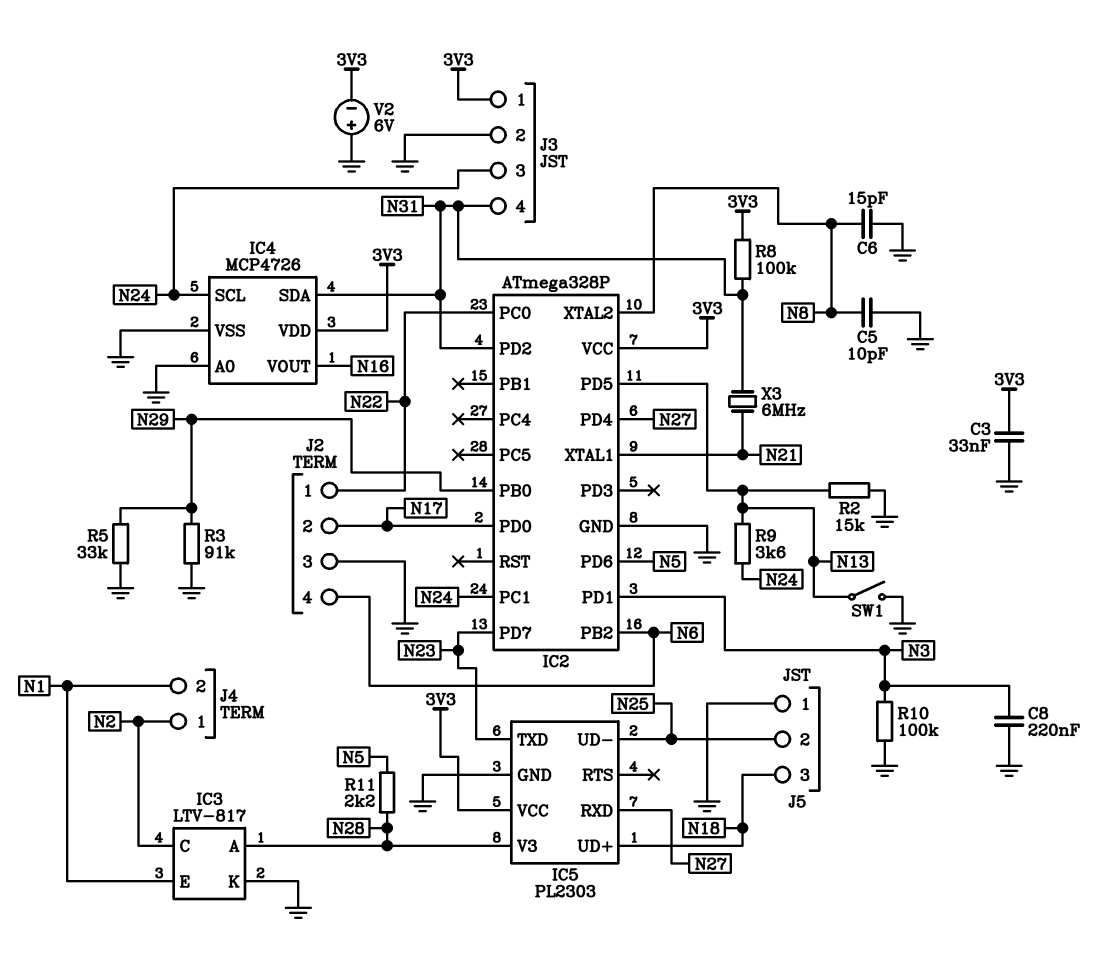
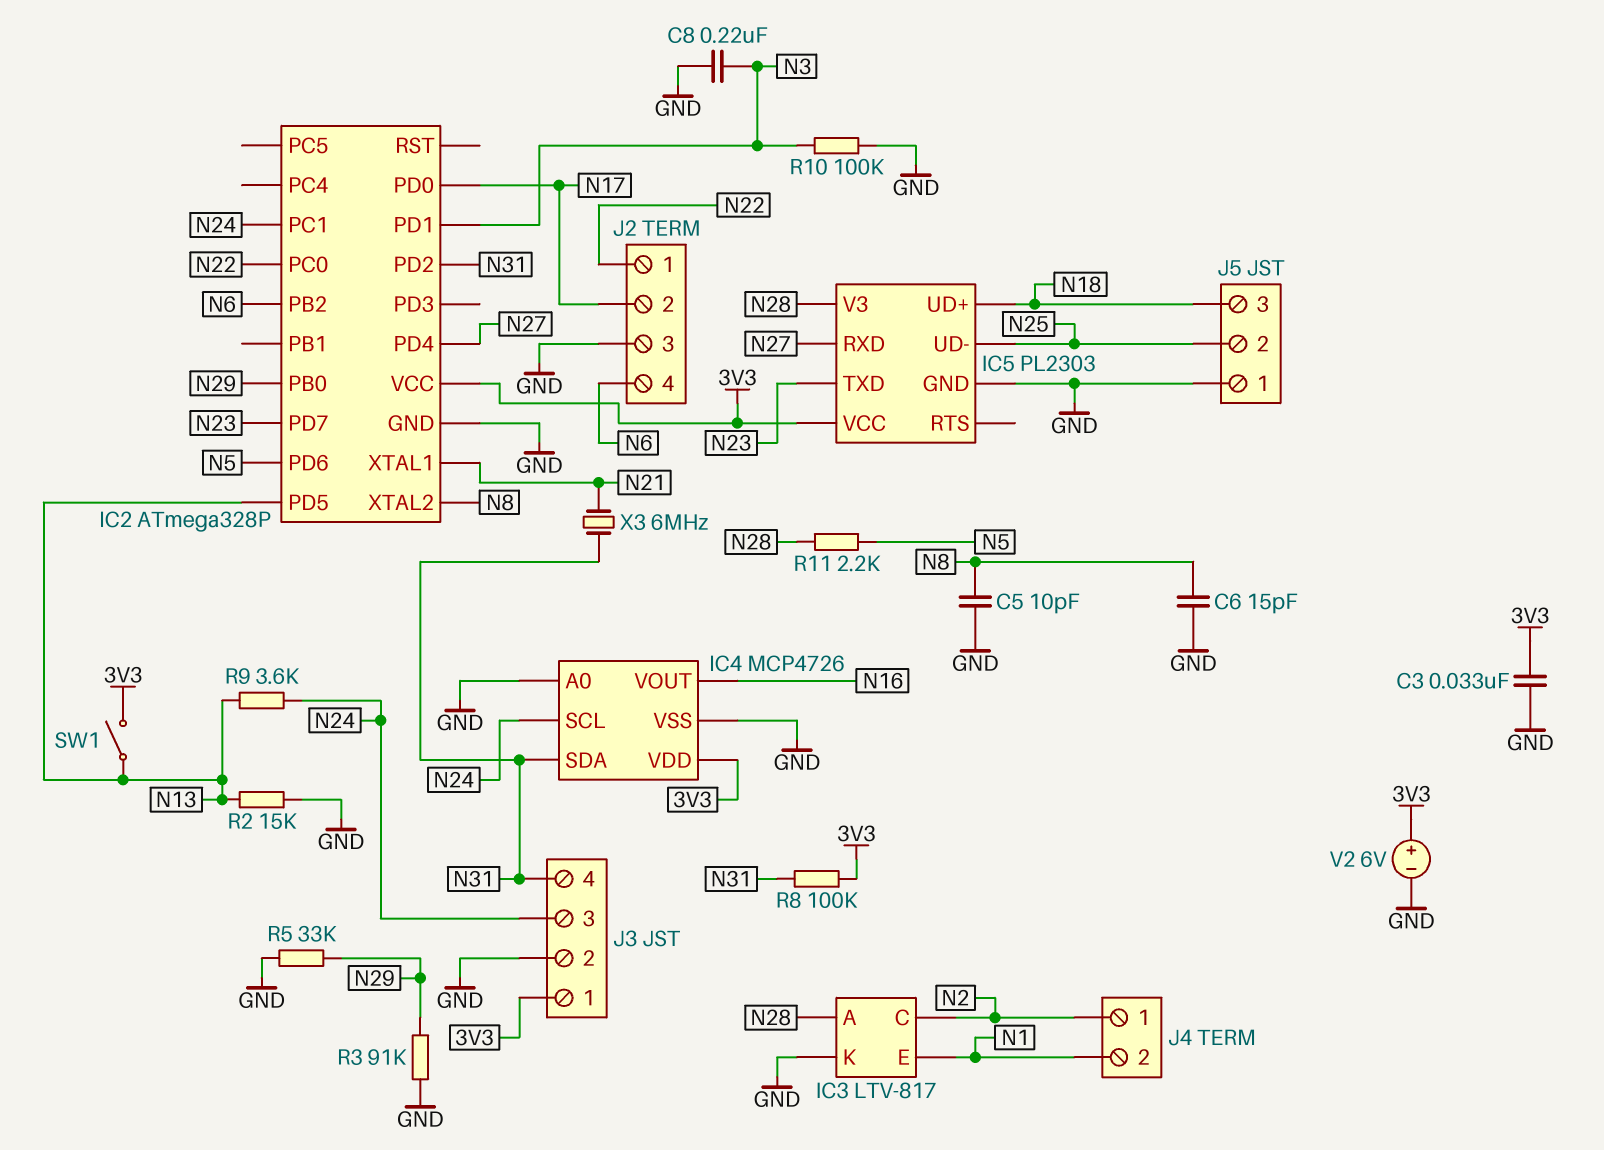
SW1: switch (GND, N13) -> switch (3V3, N13)
V2: 6V (plus GND, minus 3V3) -> 6V (plus 3V3, minus GND)

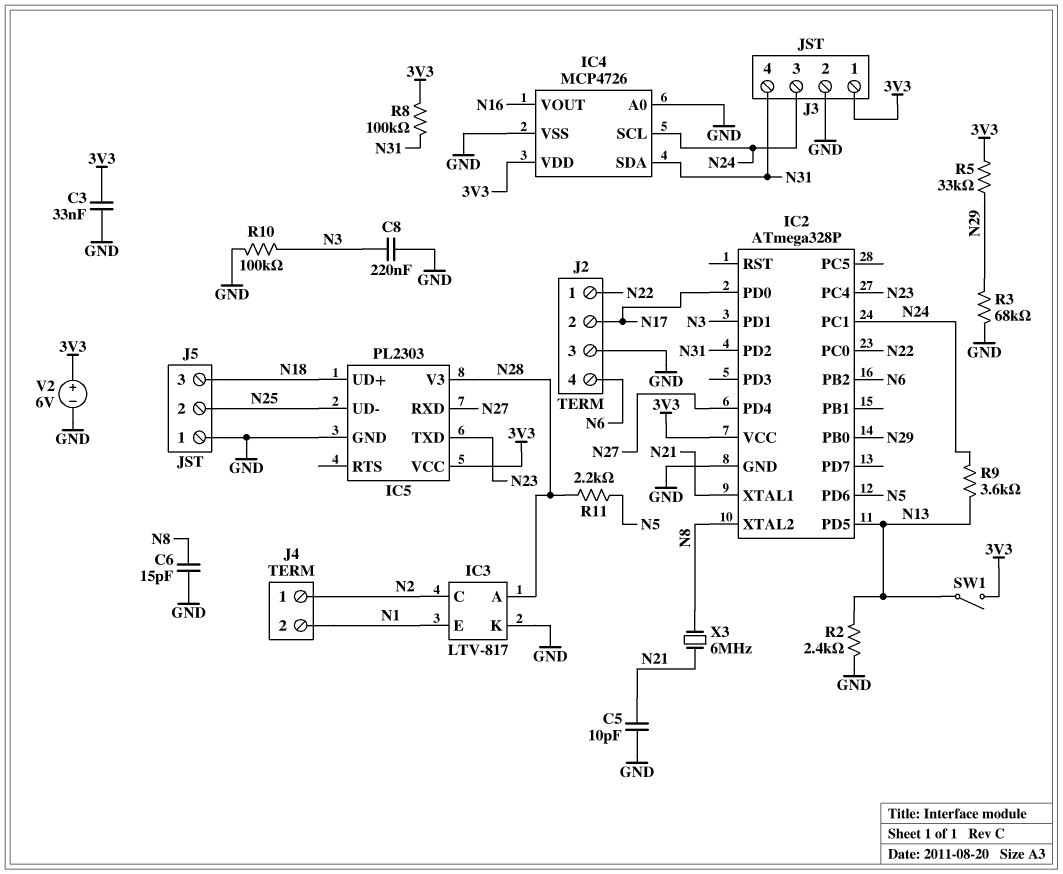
C5: 10pF (GND, N8) -> 10pF (GND, N21)
IC2 pin PC4: none -> N23
IC2 pin PD7: N23 -> none
R2: 15k (GND, N13) -> 2.4k (GND, N13)
R3: 91k (GND, N29) -> 68k (GND, N29)
R5: 33k (GND, N29) -> 33k (3V3, N29)
X3: 6MHz (N21, N31) -> 6MHz (N8, N21)

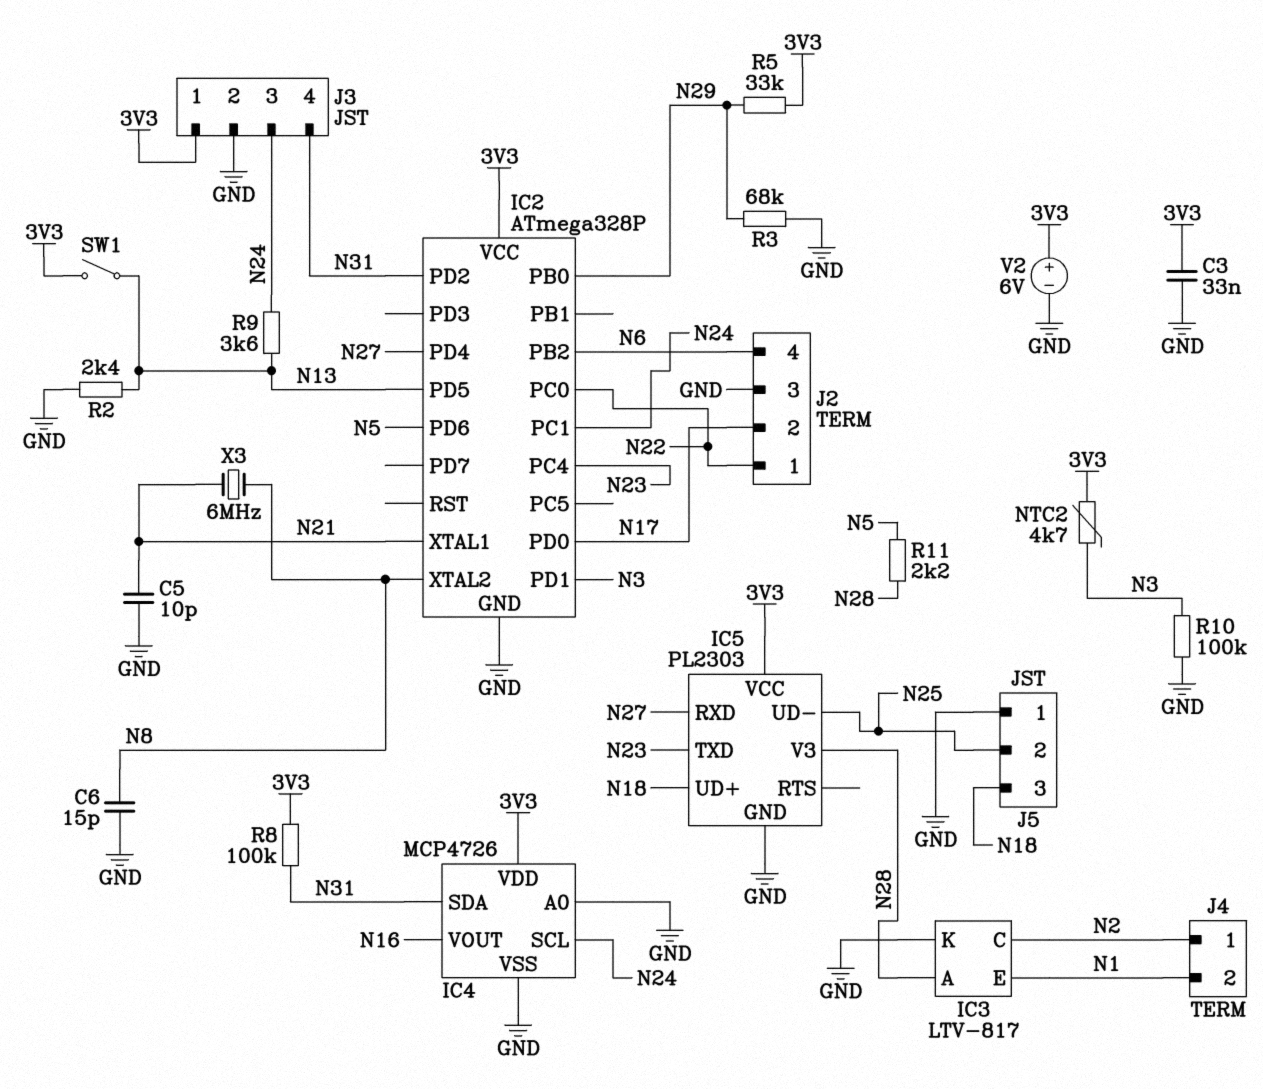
C8: 220nF (GND, N3) -> none
NTC2: none -> 4.7k (3V3, N3)

